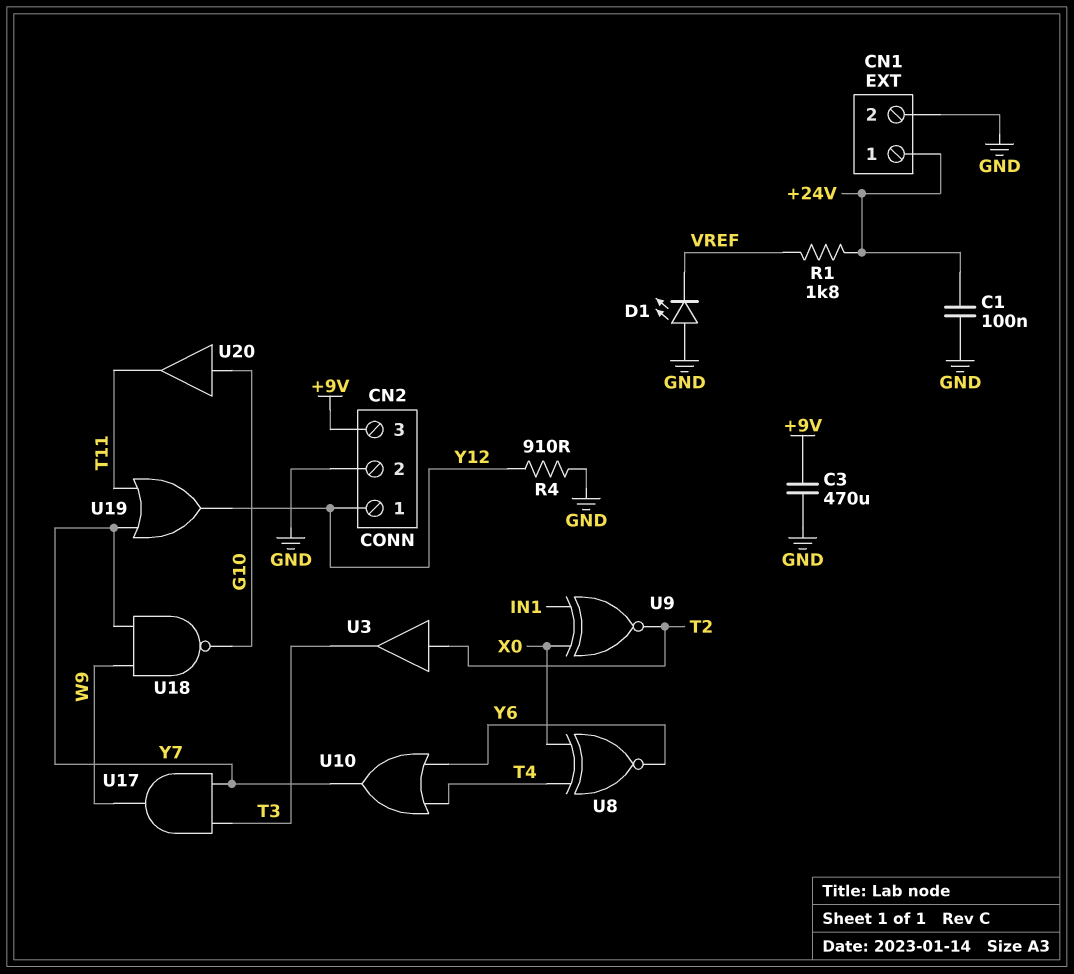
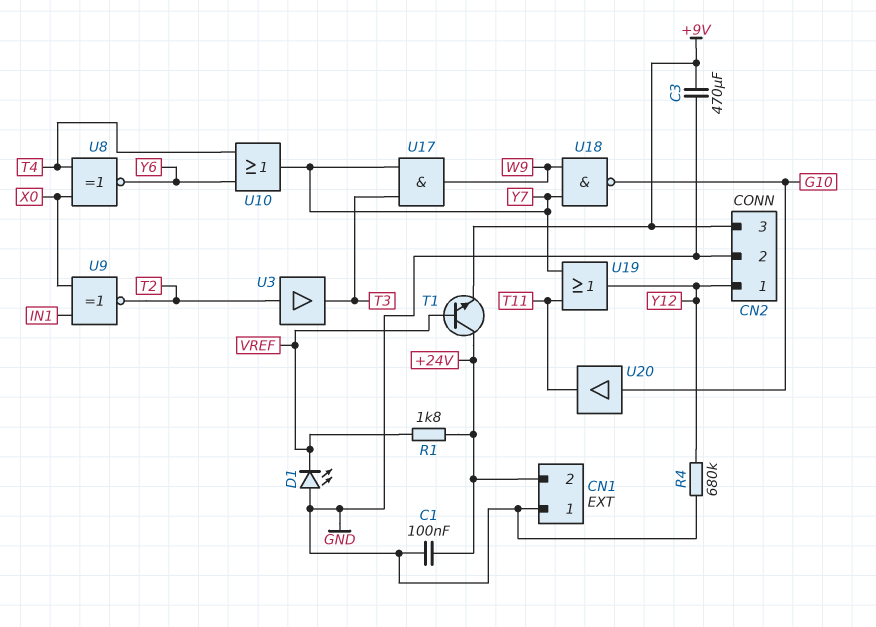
CN1 pin 1: +24V -> GND
CN1 pin 2: GND -> +24V
R4: 910 (GND, Y12) -> 680k (GND, Y12)
T1: none -> NPN (B VREF, C +24V, E +9V)

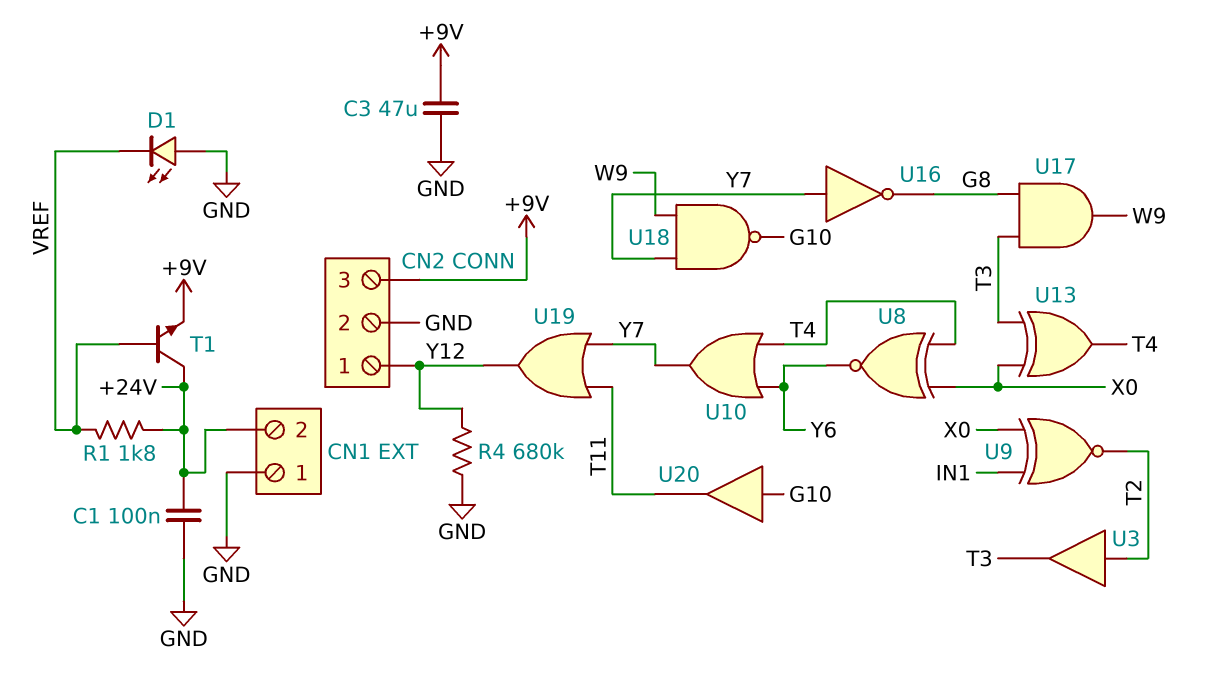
C3: 470uF (+9V, GND) -> 47uF (+9V, GND)
U13: none -> XOR (in T3, in X0, out T4)
U16: none -> NOT (in Y7, out G8)
U17: AND (in T3, in Y7, out W9) -> AND (in G8, in T3, out W9)

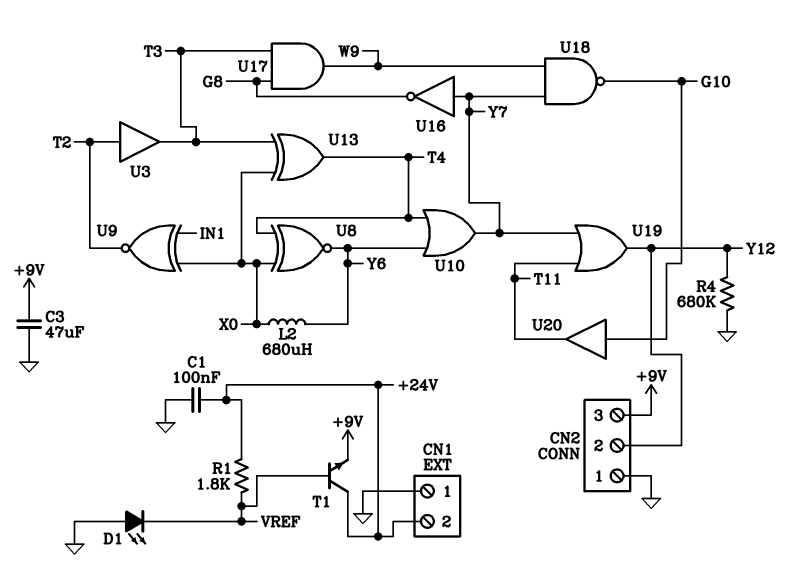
CN2 pin 1: Y12 -> GND
CN2 pin 2: GND -> Y12
L2: none -> 680uH (X0, Y6)

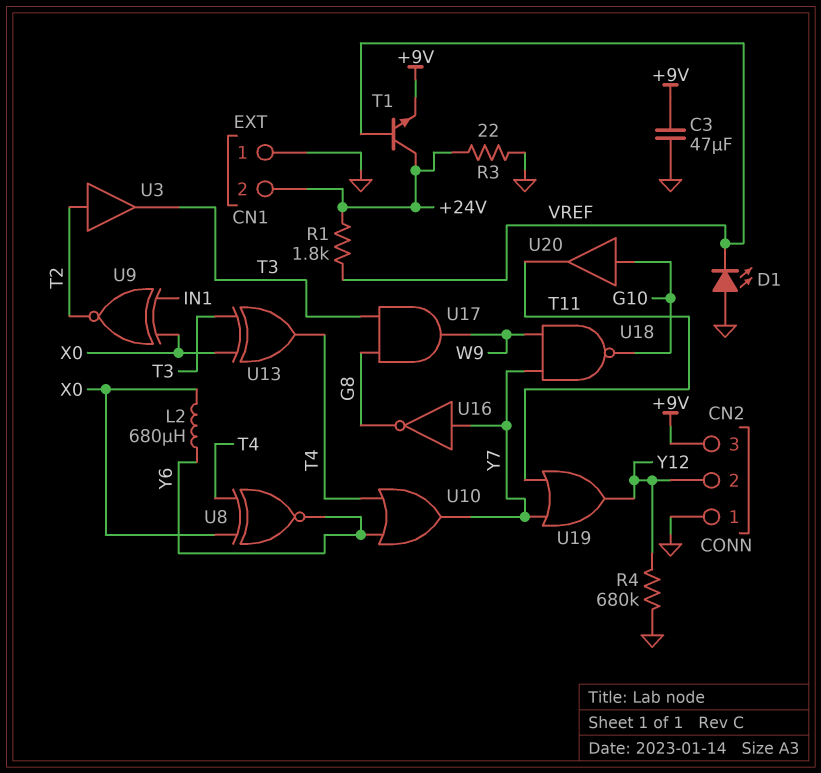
C1: 100nF (+24V, GND) -> none
R3: none -> 22 (+24V, GND)

